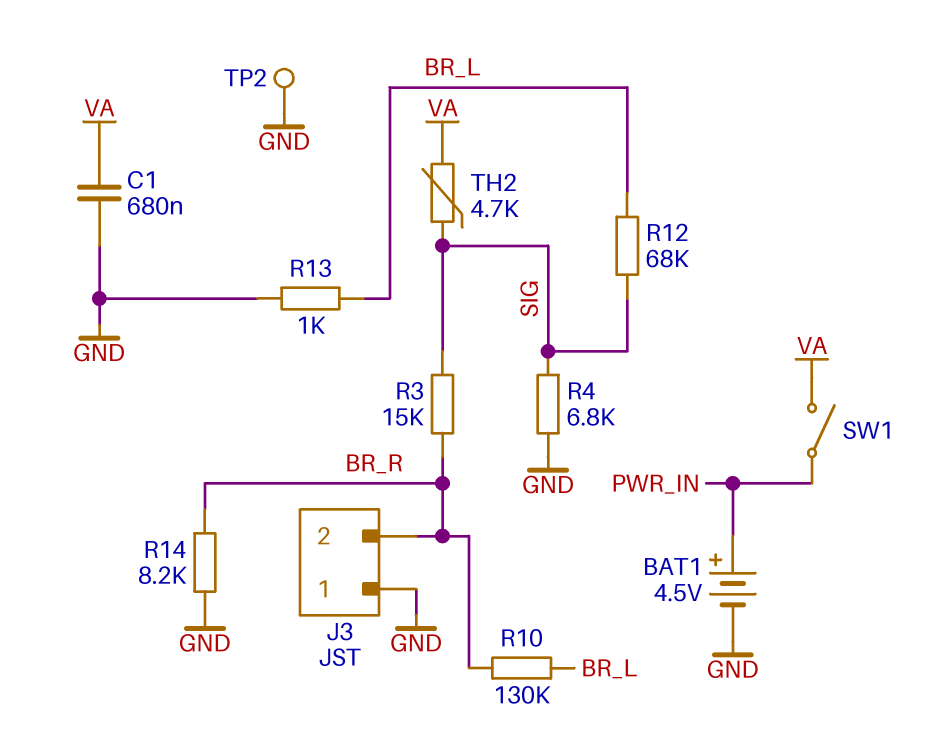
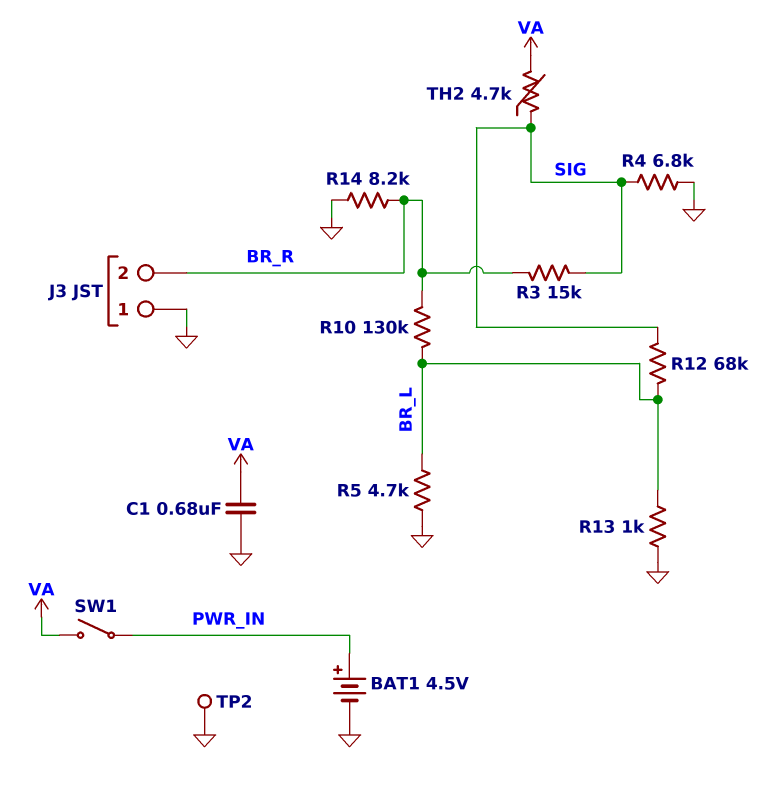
R5: none -> 4.7k (BR_L, GND)

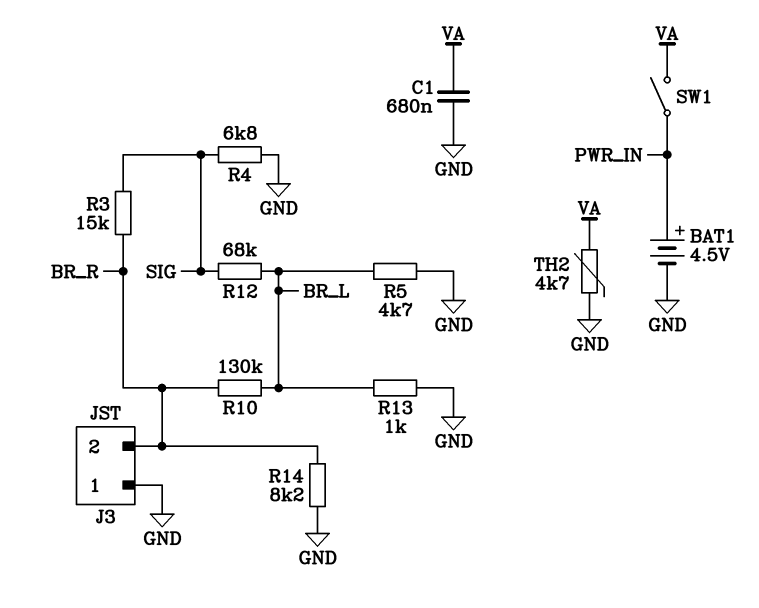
TH2: 4.7k (SIG, VA) -> 4.7k (GND, VA)
TP2: test point (GND) -> none

